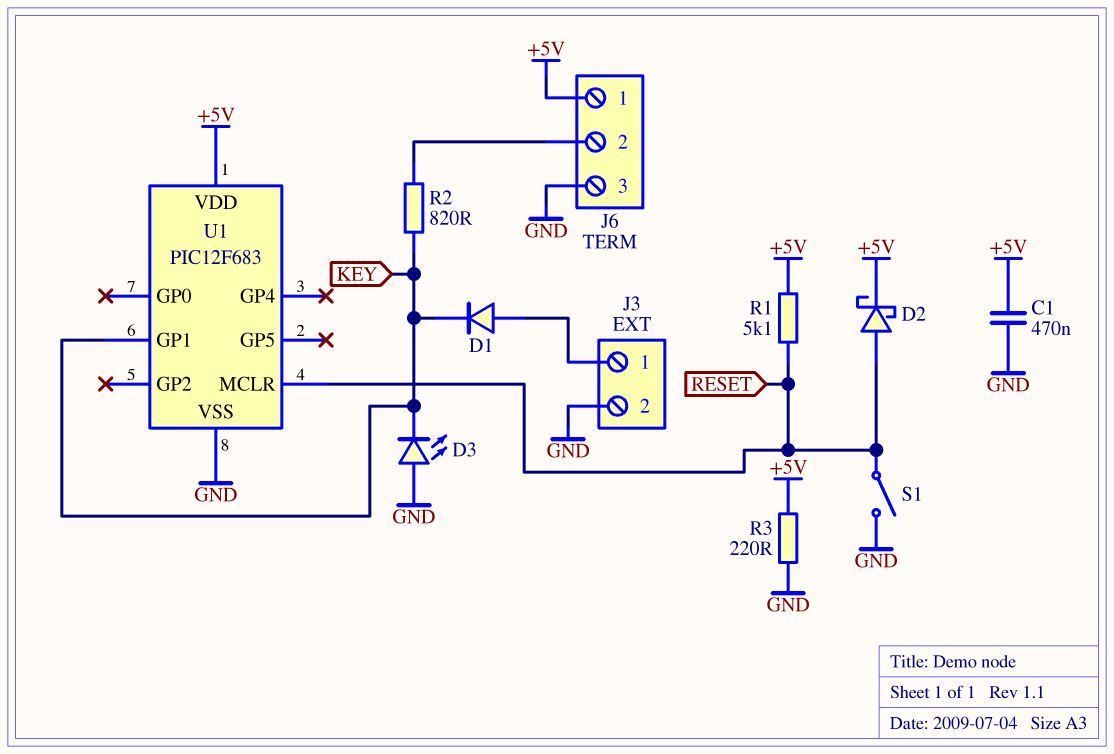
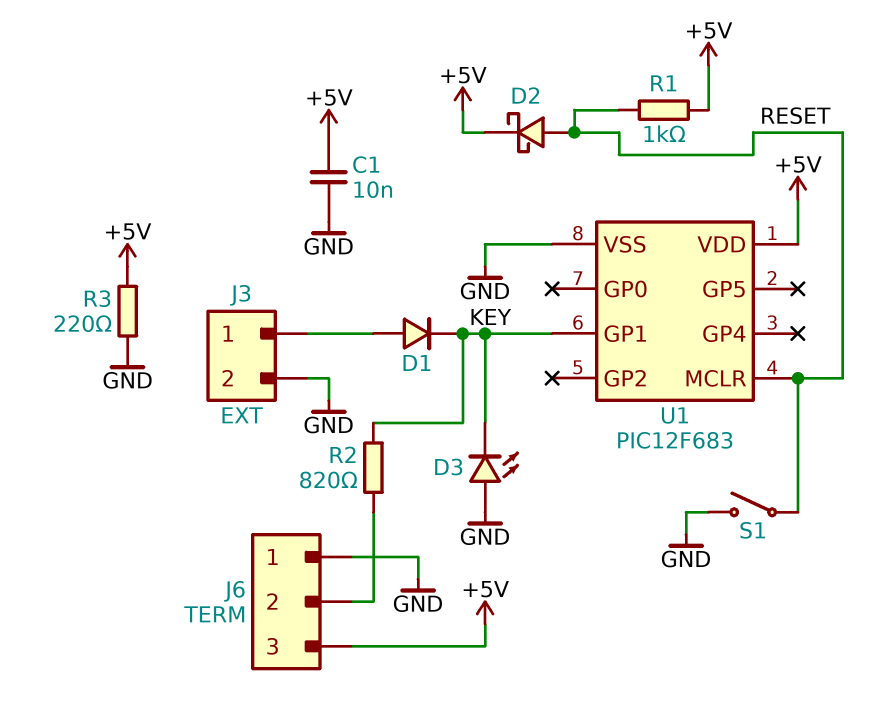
C1: 470nF (+5V, GND) -> 10nF (+5V, GND)
J6 pin 1: +5V -> GND
J6 pin 3: GND -> +5V
R1: 5.1k (+5V, RESET) -> 1k (+5V, RESET)

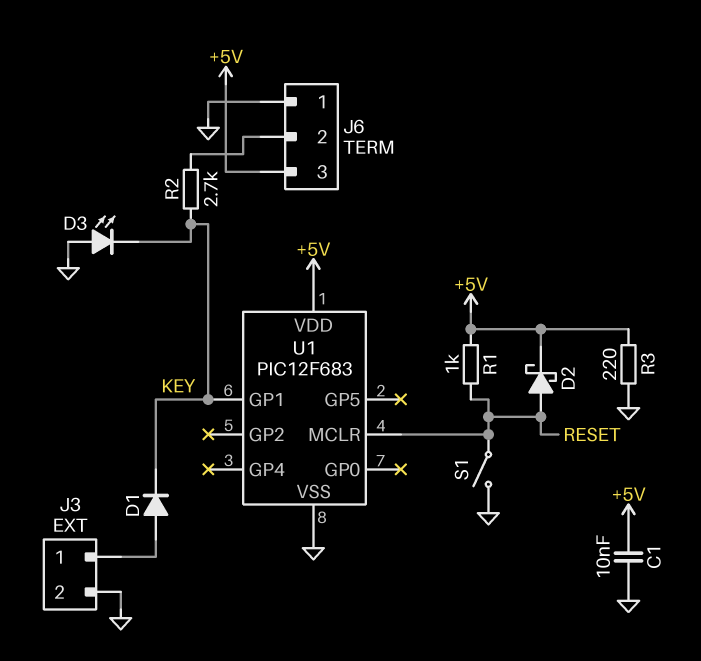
R2: 820 (J6/2, KEY) -> 2.7k (J6/2, KEY)

